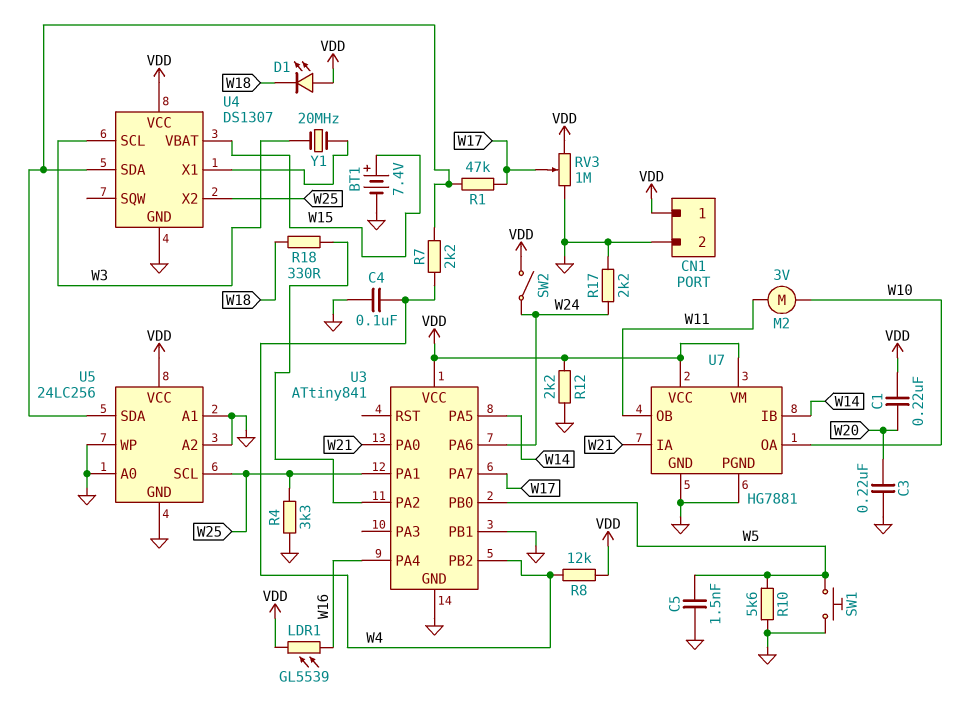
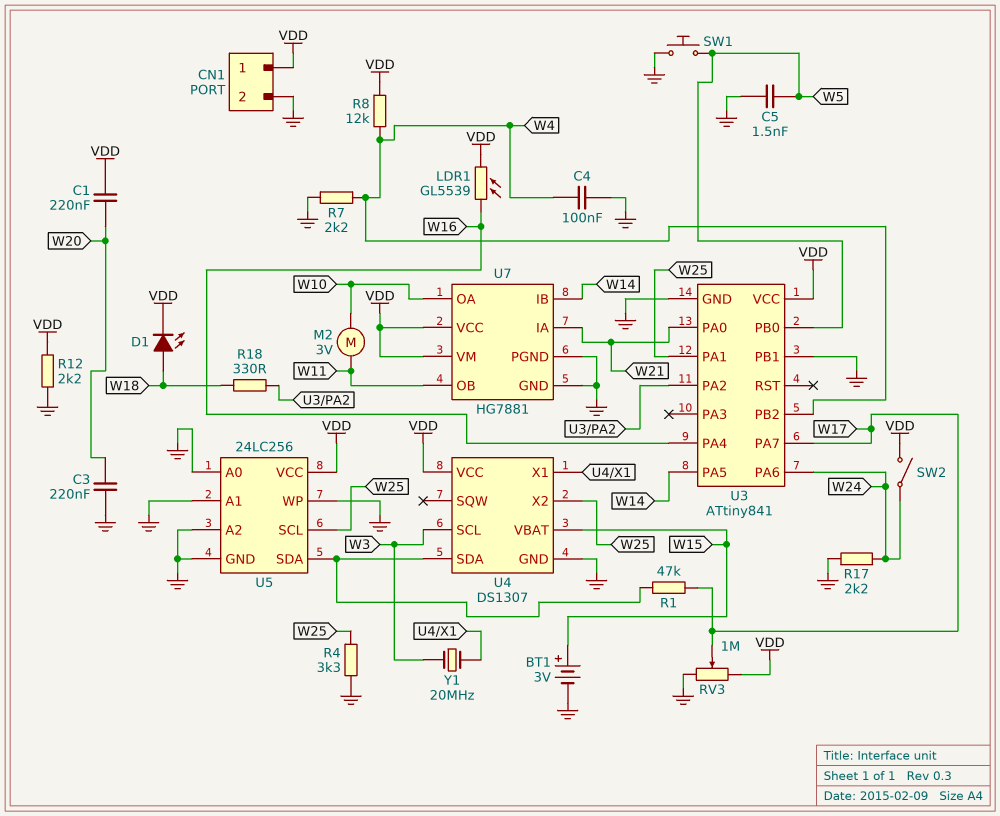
BT1: 7.4V (plus W15, minus GND) -> 3V (plus W15, minus GND)
D1: LED (A VDD, K W18) -> LED (A W18, K VDD)
R7: 2.2k (U4/SDA, W4) -> 2.2k (GND, W4)
R10: 5.6k (GND, W5) -> none

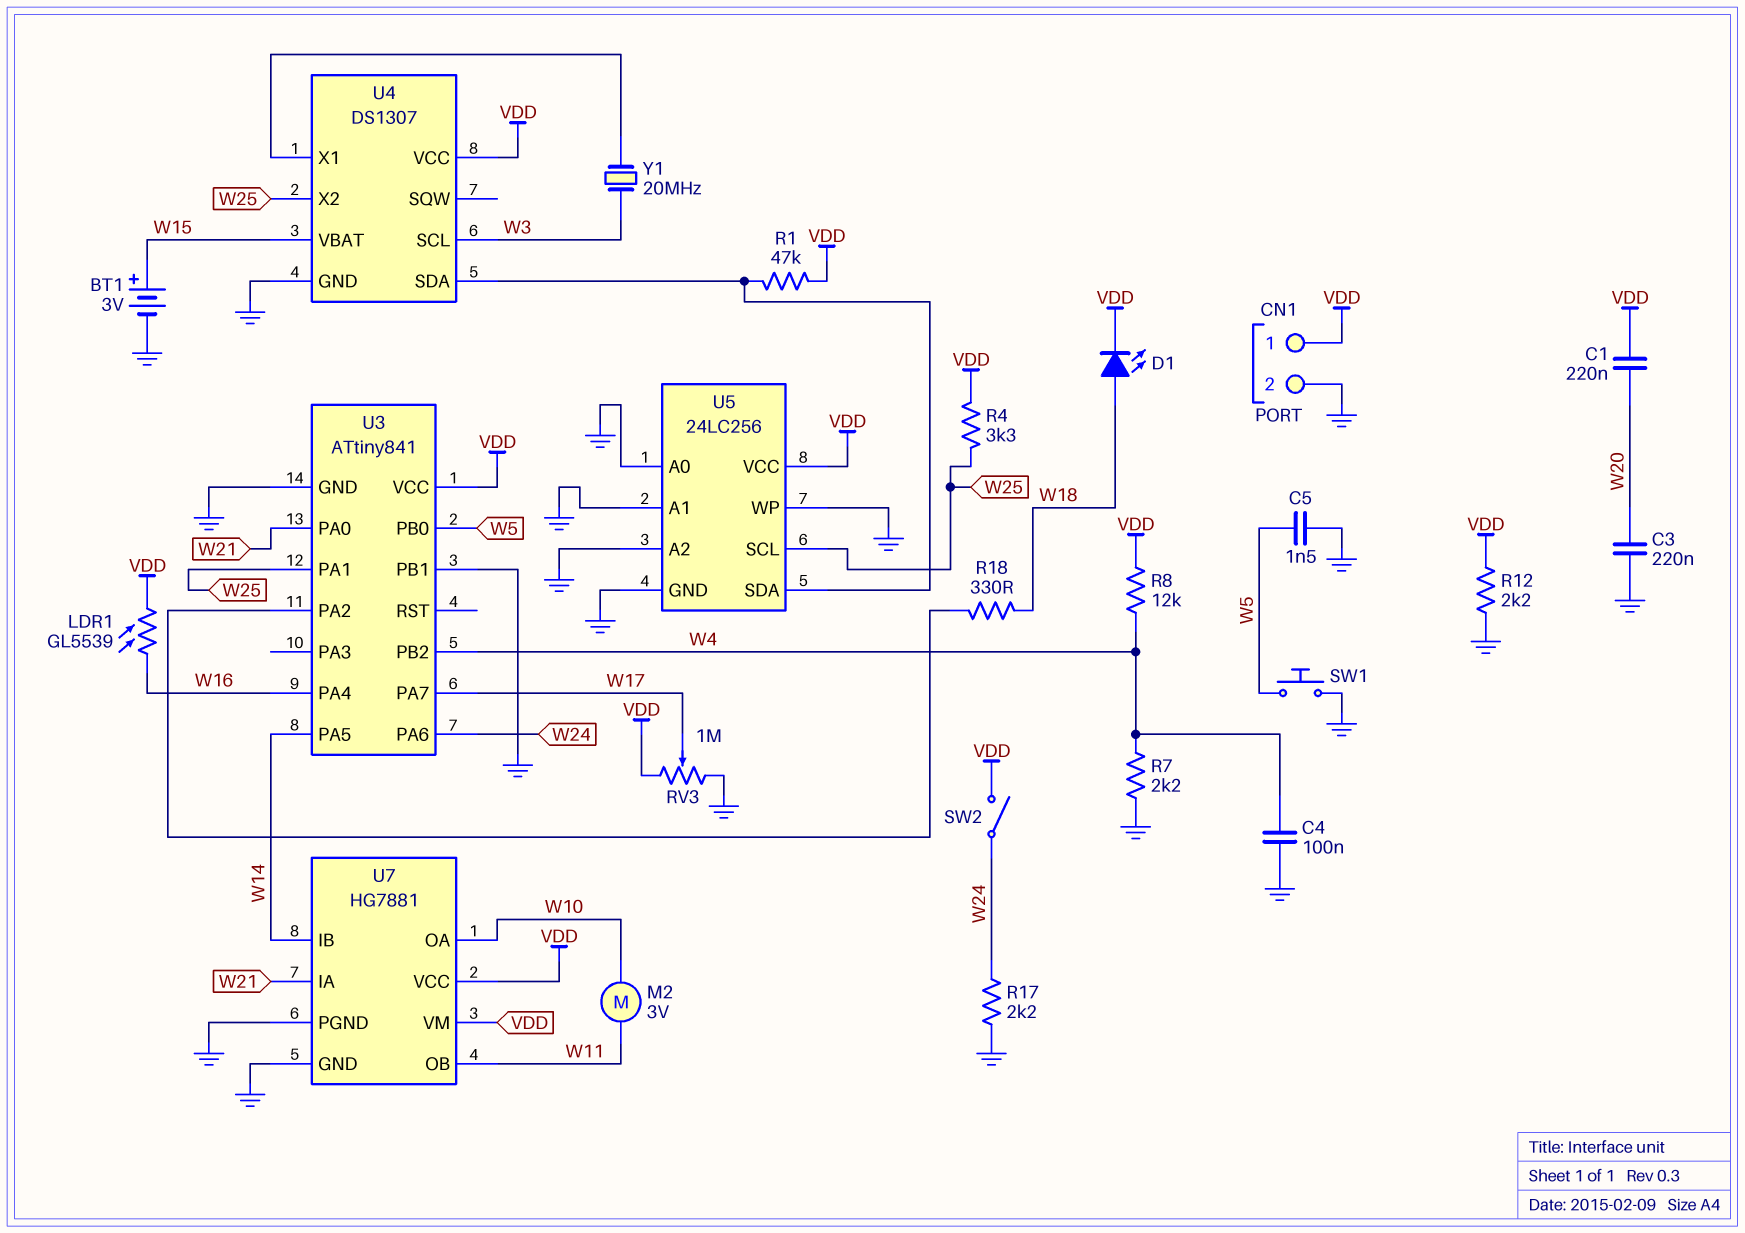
R1: 47k (U4/SDA, W17) -> 47k (U4/SDA, VDD)
R4: 3.3k (GND, W25) -> 3.3k (VDD, W25)

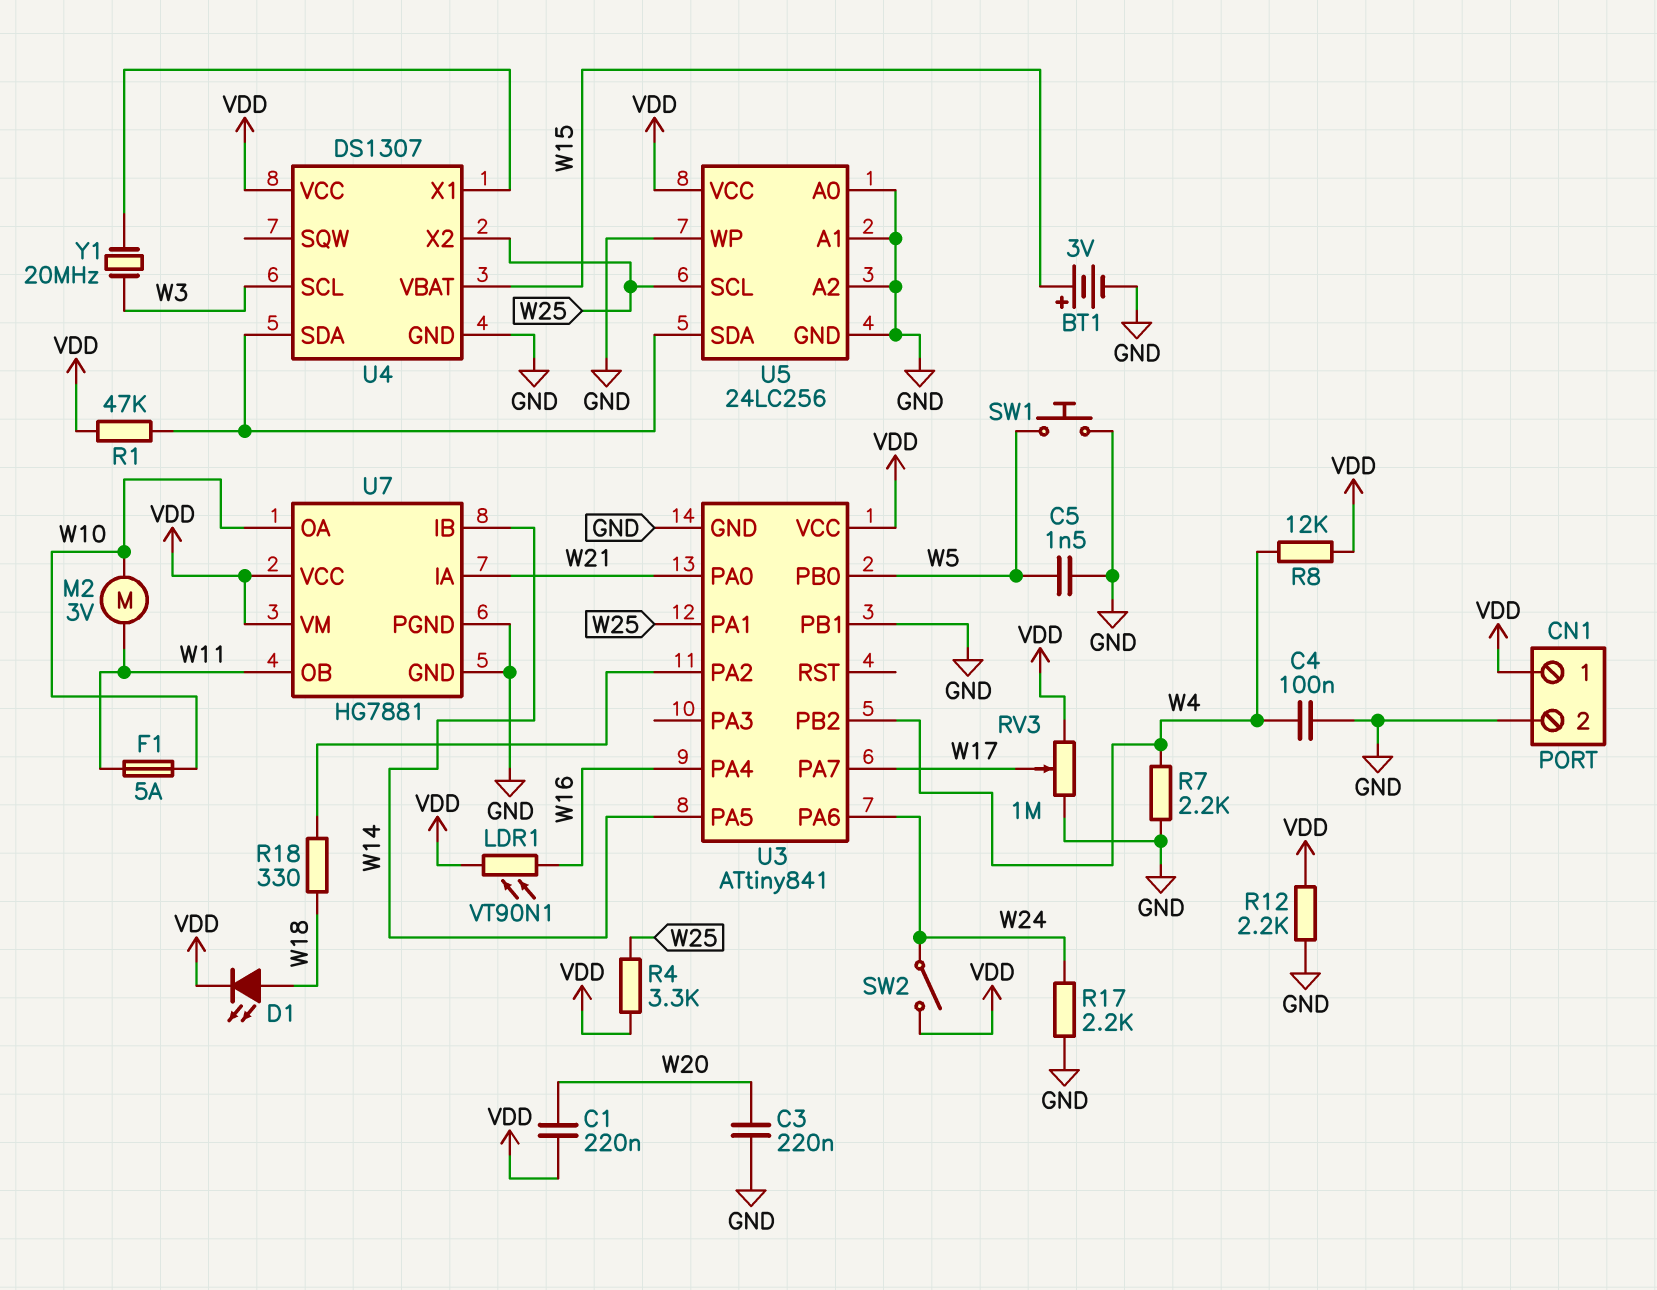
F1: none -> 5A (W10, W11)
LDR1: GL5539 (VDD, W16) -> VT90N1 (VDD, W16)

